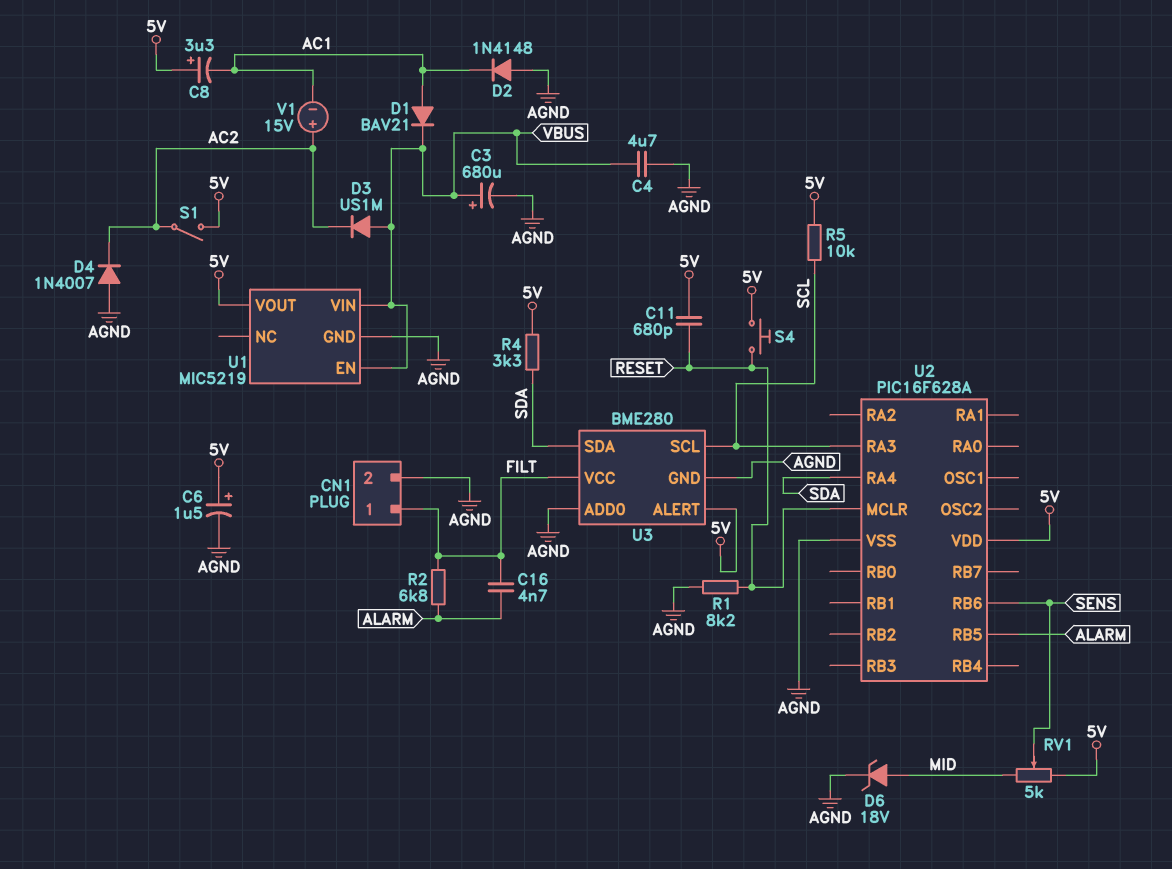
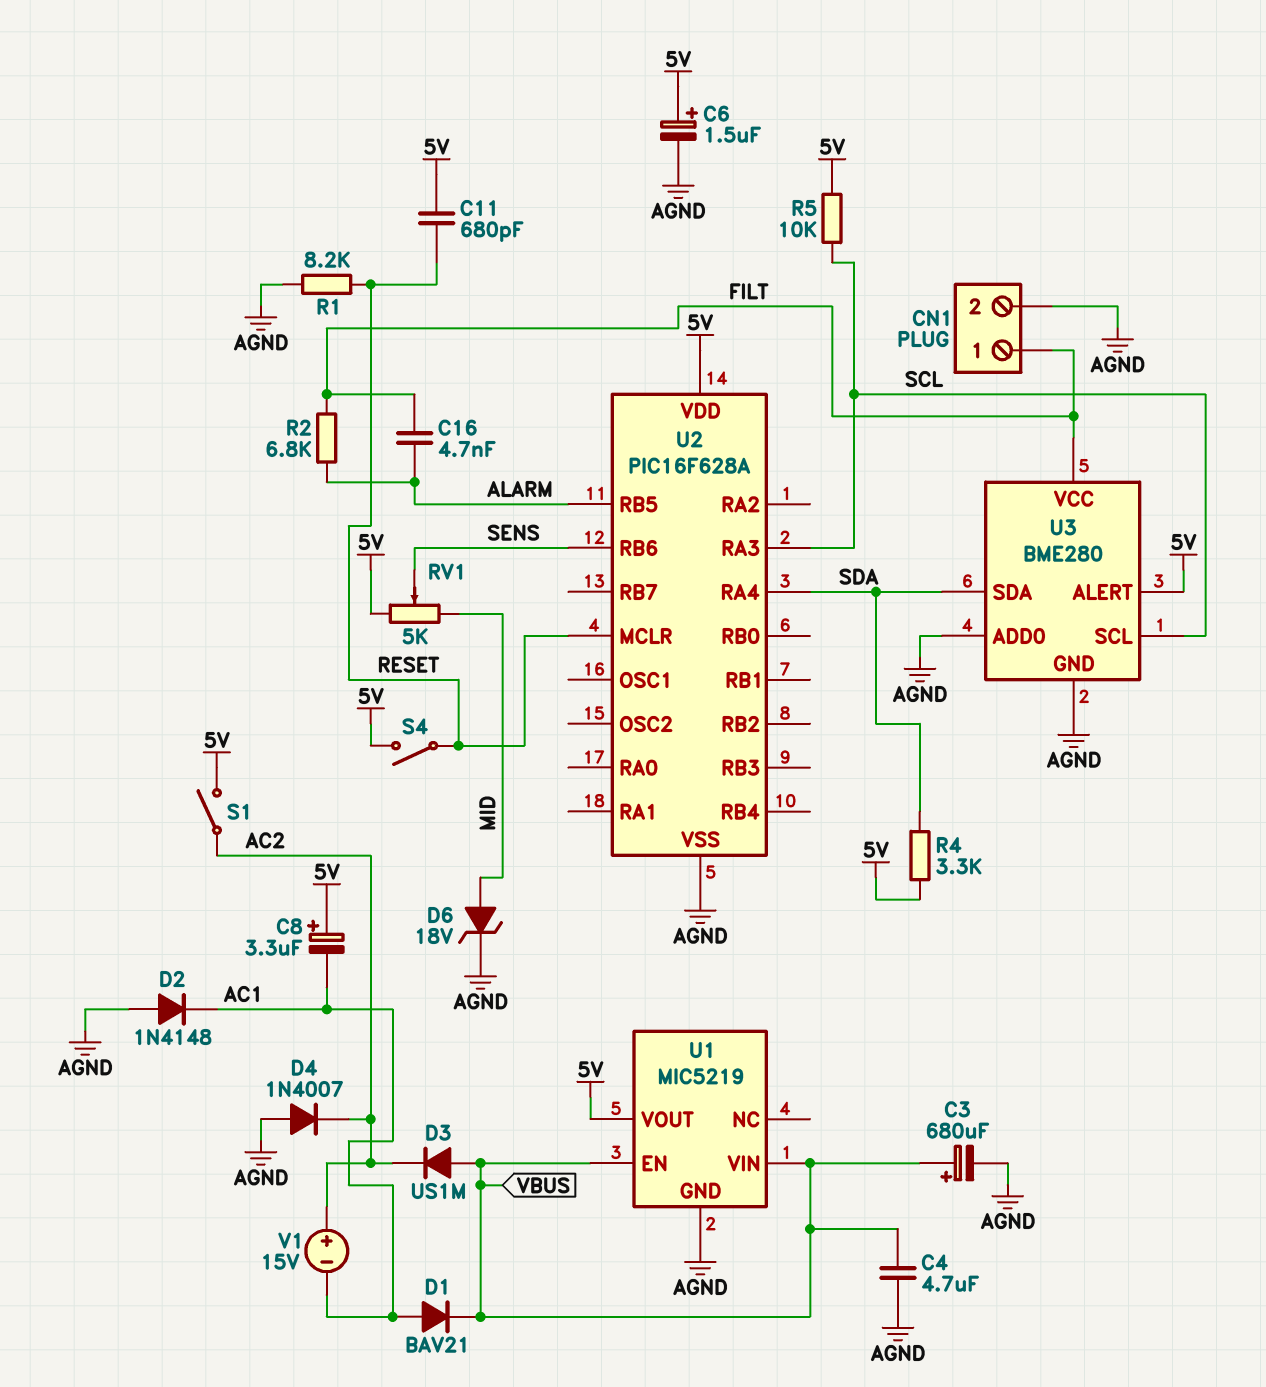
S4: button (5V, RESET) -> switch (5V, RESET)

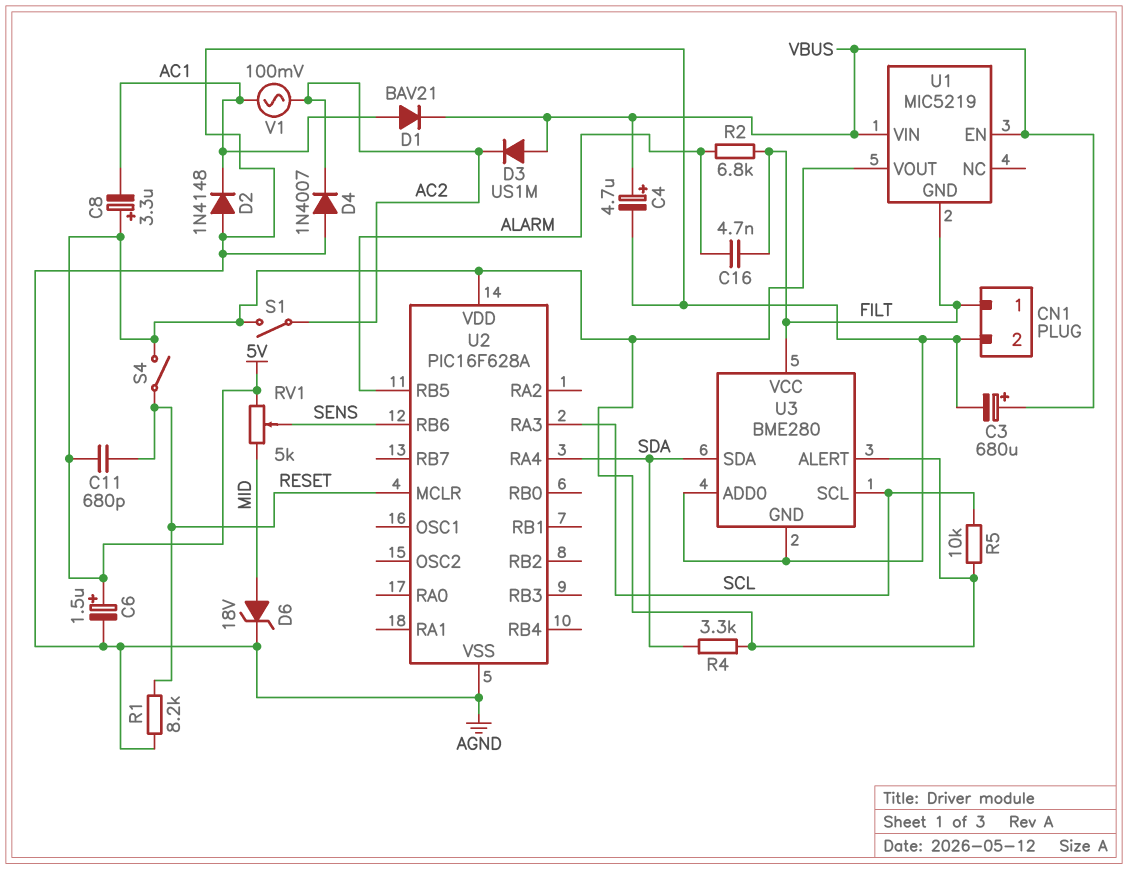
C4: 4.7uF (AGND, VBUS) -> 4.7uF (plus VBUS, minus AGND)
U1 pin GND: AGND -> FILT
V1: 15V (plus AC2, minus AC1) -> AC 100mV (AC1, AC2)

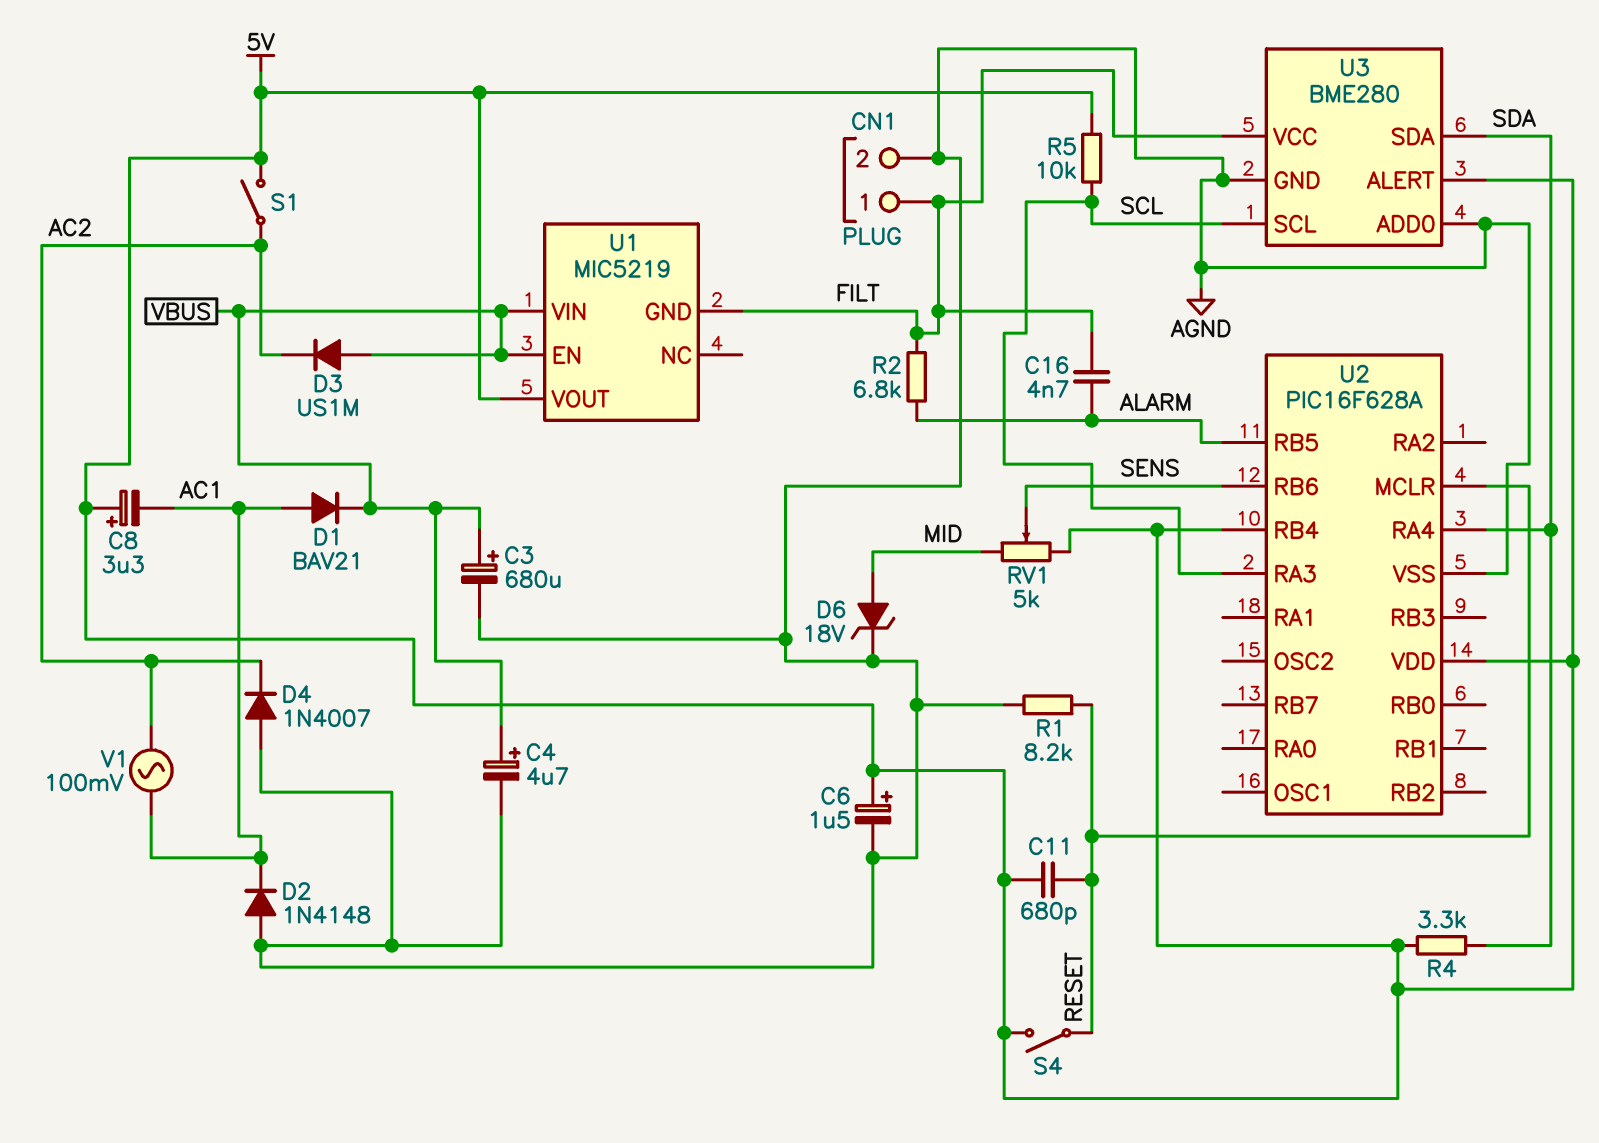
U2 pin RB4: none -> 5V

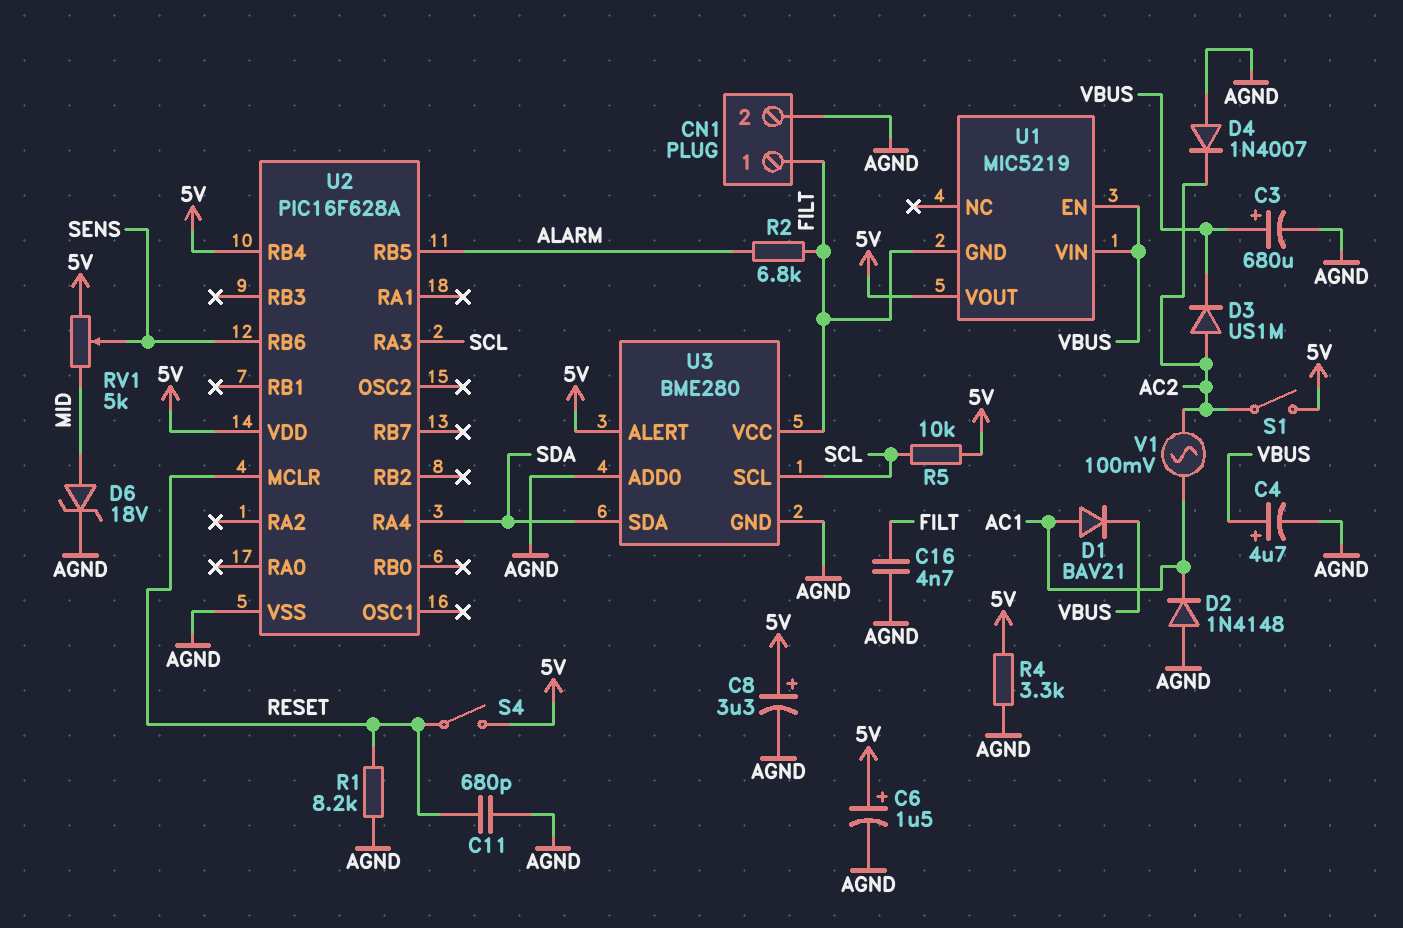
C8: 3.3uF (plus 5V, minus AC1) -> 3.3uF (plus 5V, minus AGND)
C11: 680pF (5V, RESET) -> 680pF (AGND, RESET)
C16: 4.7nF (ALARM, FILT) -> 4.7nF (AGND, FILT)
D3: diode US1M (A VBUS, K AC2) -> diode US1M (A AC2, K VBUS)
R4: 3.3k (5V, SDA) -> 3.3k (5V, AGND)

